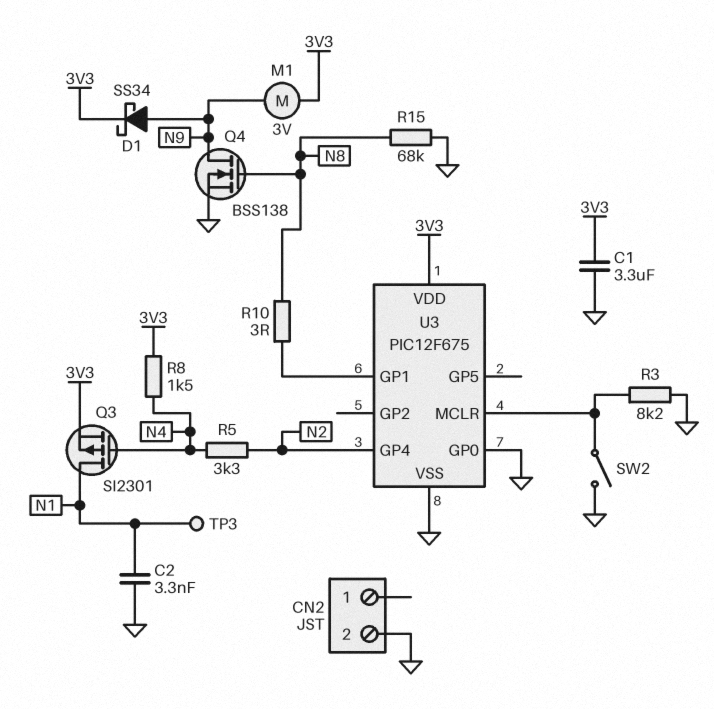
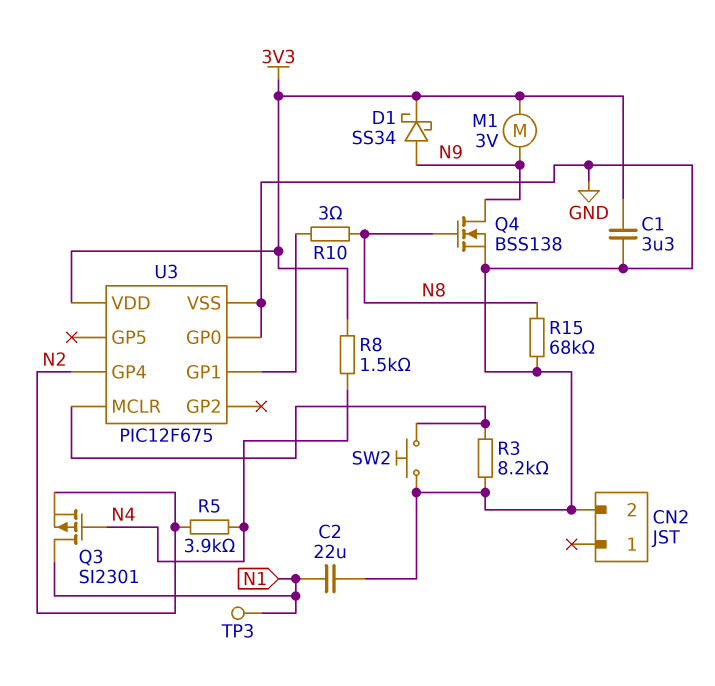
C2: 3.3nF (GND, N1) -> 22uF (GND, N1)
Q3: PMOS SI2301 (G N4, D N1, S 3V3) -> PMOS SI2301 (G N4, D N1, S N2)
R5: 3.3k (N2, N4) -> 3.9k (N2, N4)
SW2: switch (GND, U3/MCLR) -> button (GND, U3/MCLR)

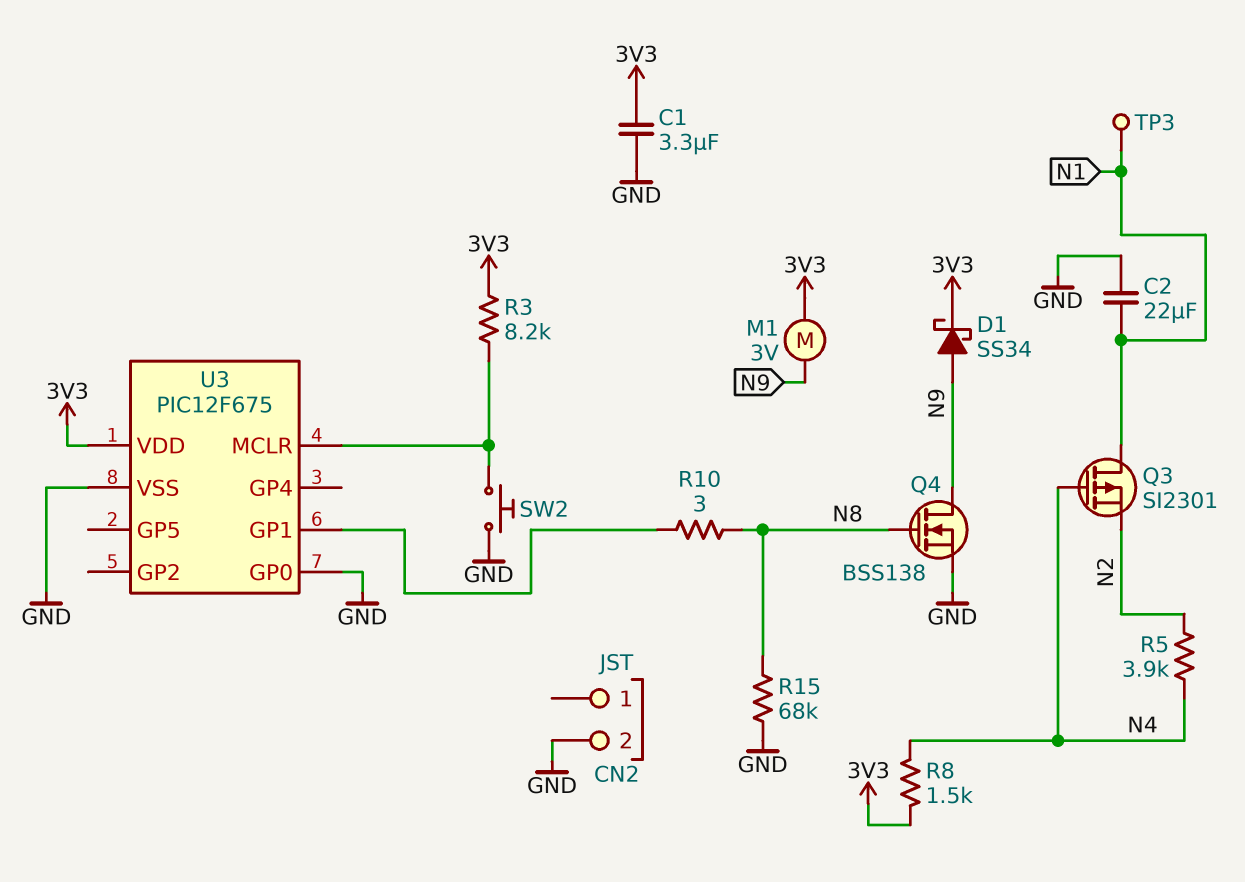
R3: 8.2k (GND, U3/MCLR) -> 8.2k (3V3, U3/MCLR)
U3 pin GP4: N2 -> none

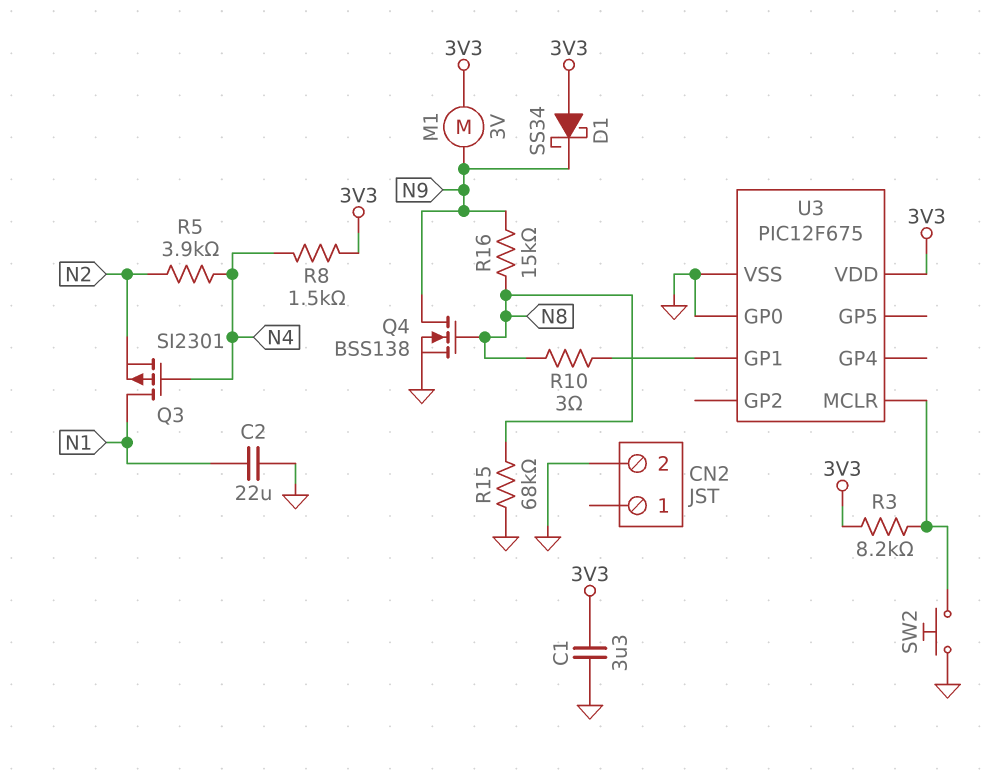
D1: schottky SS34 (A N9, K 3V3) -> schottky SS34 (A 3V3, K N9)
R16: none -> 15k (N8, N9)
TP3: test point (N1) -> none

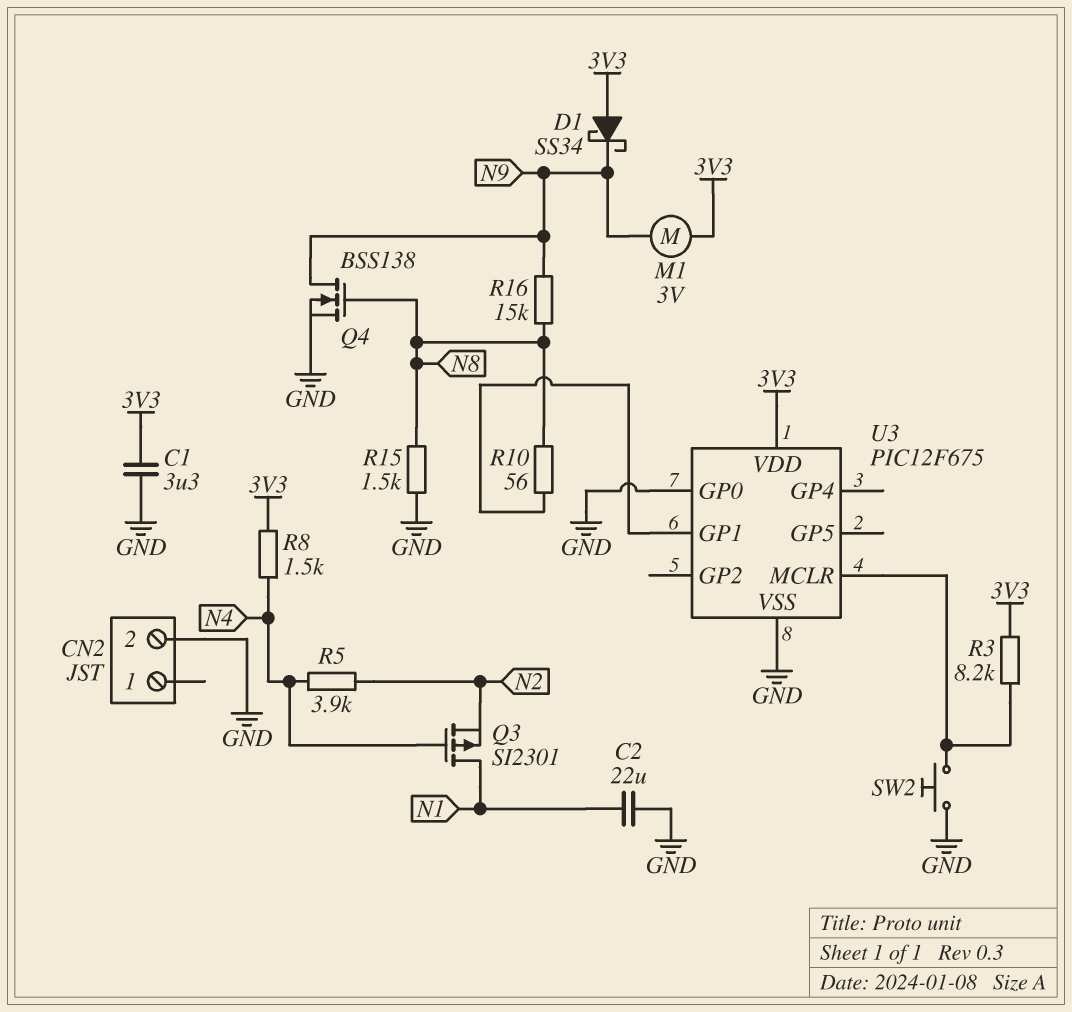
R10: 3 (N8, U3/GP1) -> 56 (N8, U3/GP1)
R15: 68k (GND, N8) -> 1.5k (GND, N8)

